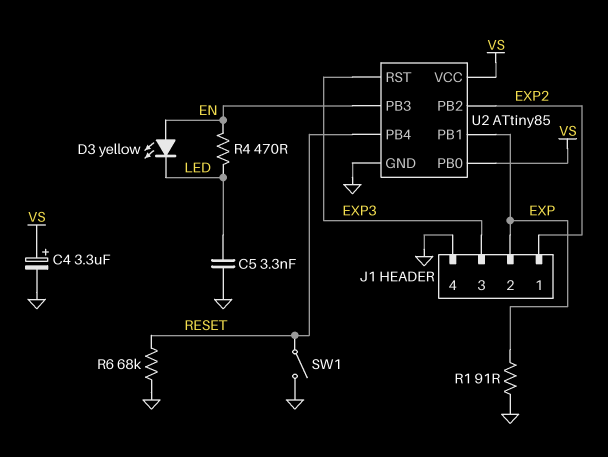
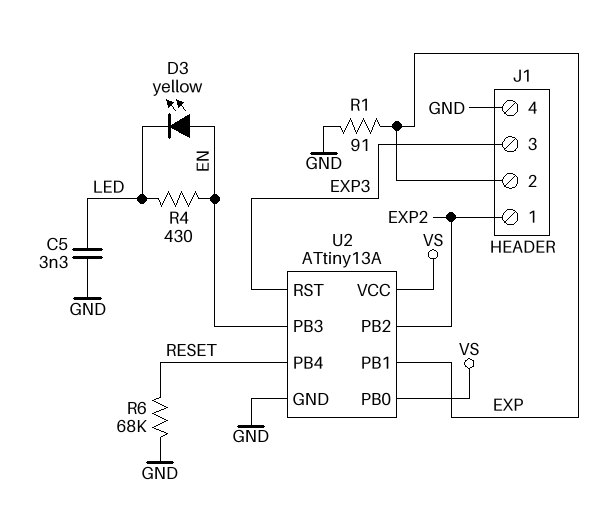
C4: 3.3uF (plus VS, minus GND) -> none
R4: 470 (EN, LED) -> 430 (EN, LED)
SW1: switch (GND, RESET) -> none
U2: ATtiny85 -> ATtiny13A

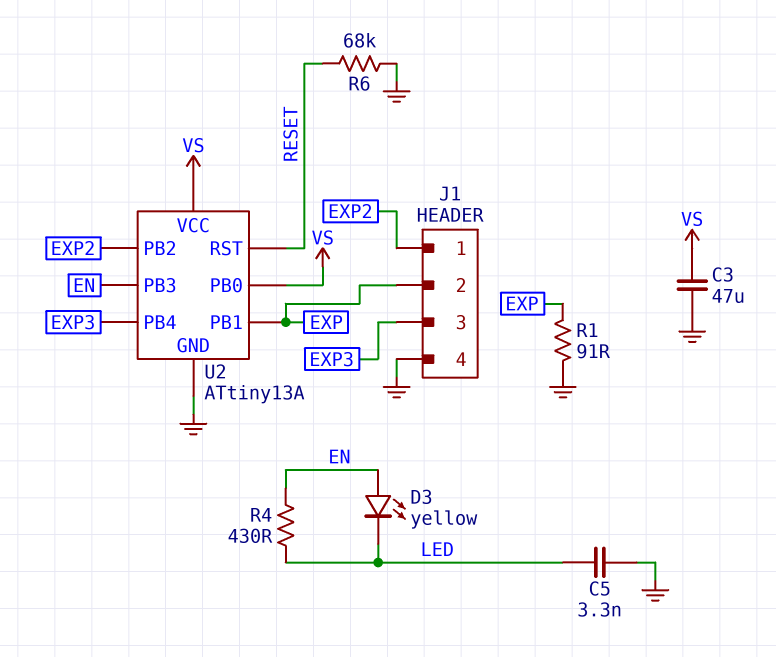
C3: none -> 47uF (GND, VS)
U2 pin PB4: RESET -> EXP3
U2 pin RST: EXP3 -> RESET

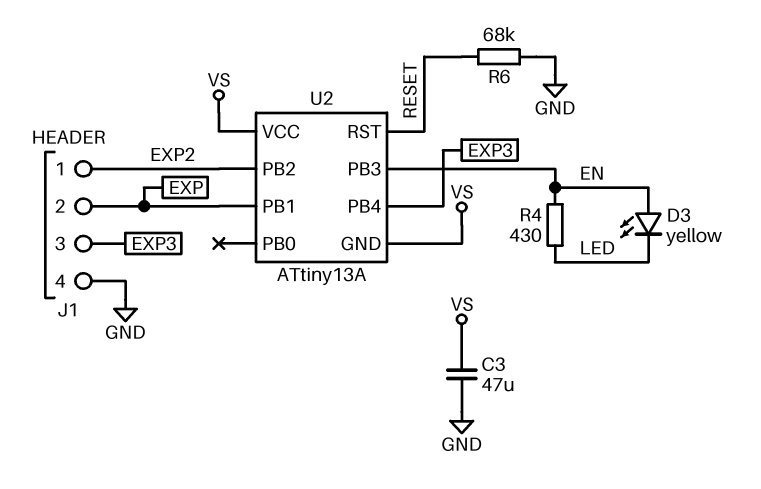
C5: 3.3nF (GND, LED) -> none
R1: 91 (EXP, GND) -> none
U2 pin GND: GND -> VS
U2 pin PB0: VS -> none

